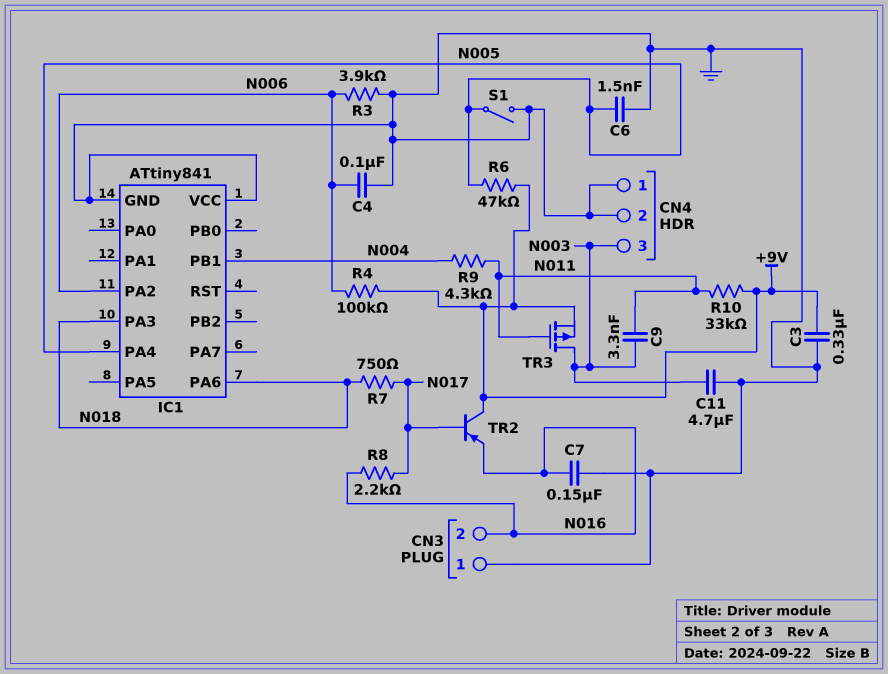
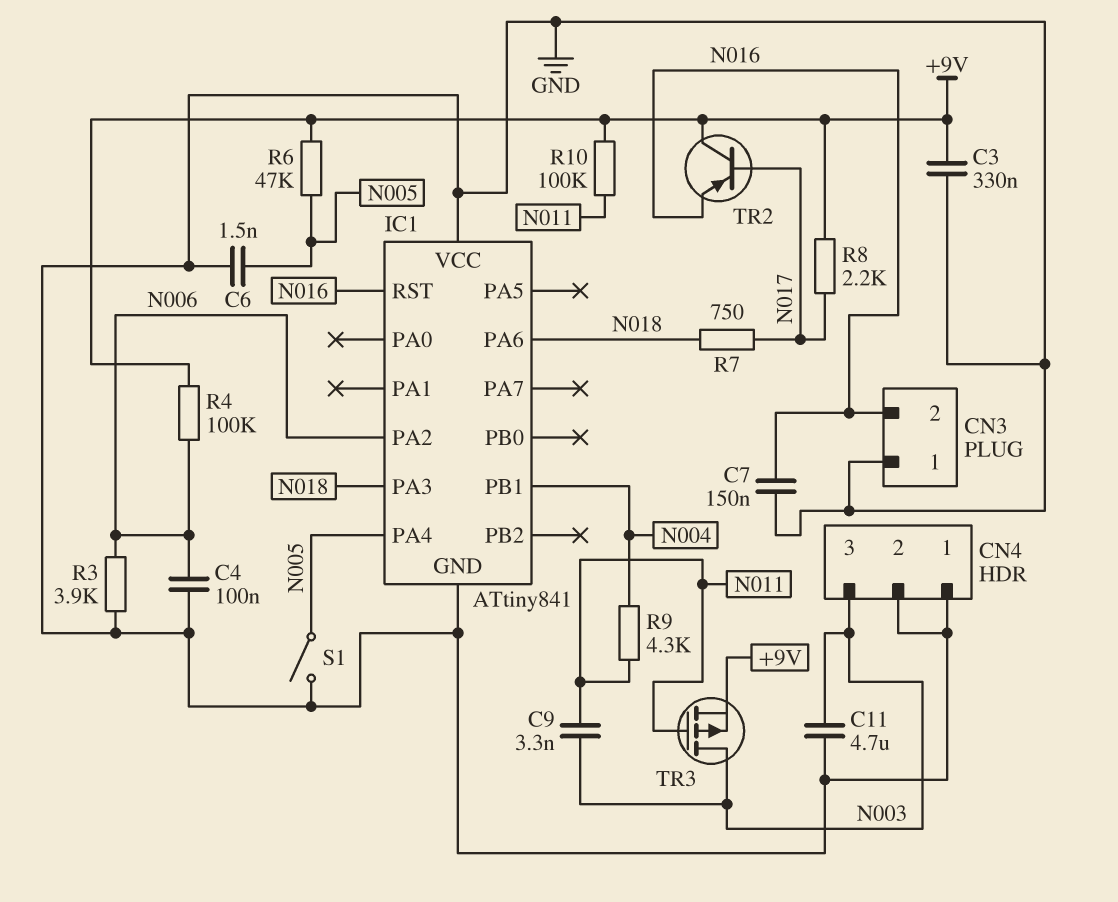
IC1 pin RST: none -> N016
R8: 2.2k (N016, N017) -> 2.2k (+9V, N017)
R10: 33k (+9V, N011) -> 100k (+9V, N011)

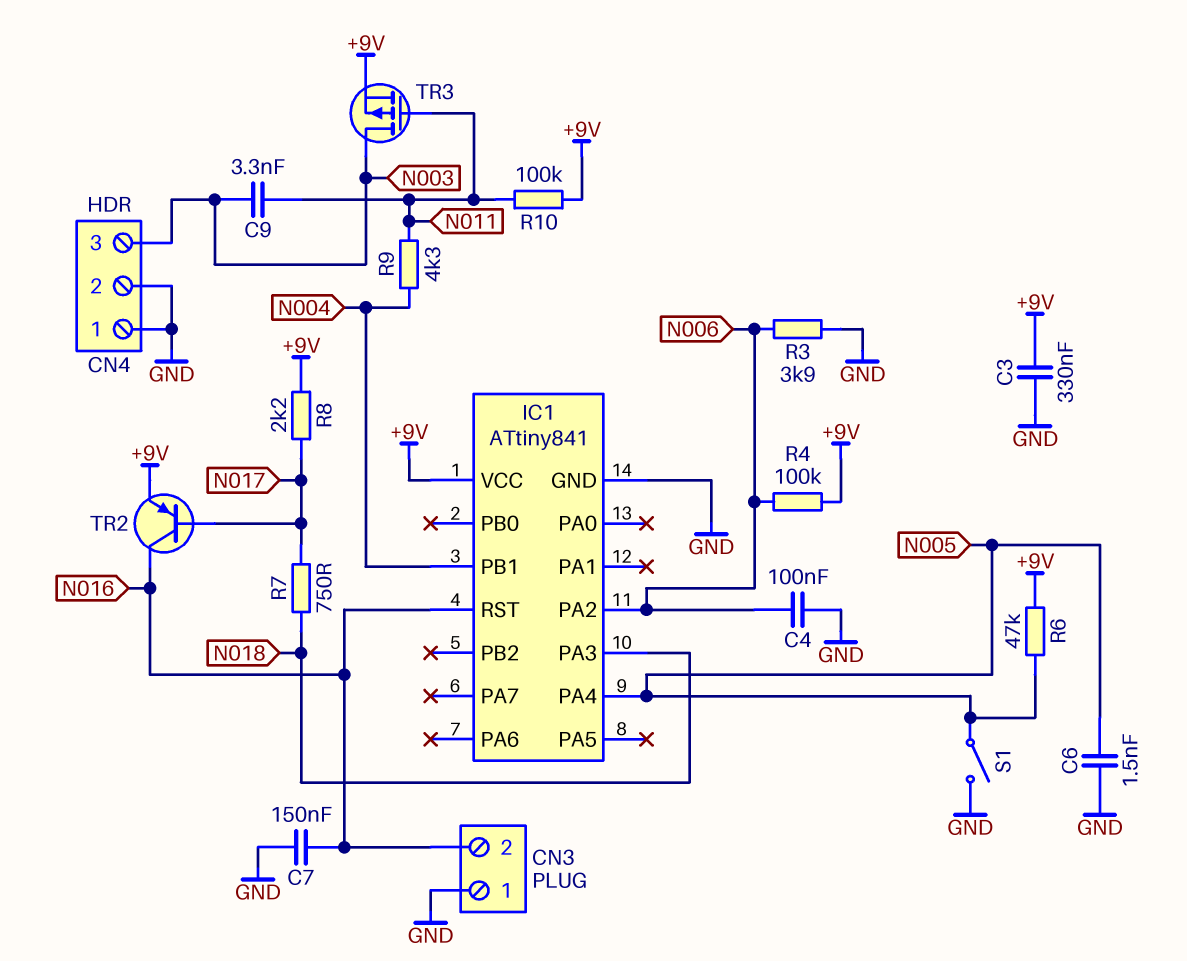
C11: 4.7uF (GND, N003) -> none
IC1 pin PA6: N018 -> none
IC1 pin VCC: GND -> +9V
TR2: PNP (B N017, C +9V, E N016) -> PNP (B N017, C N016, E +9V)

